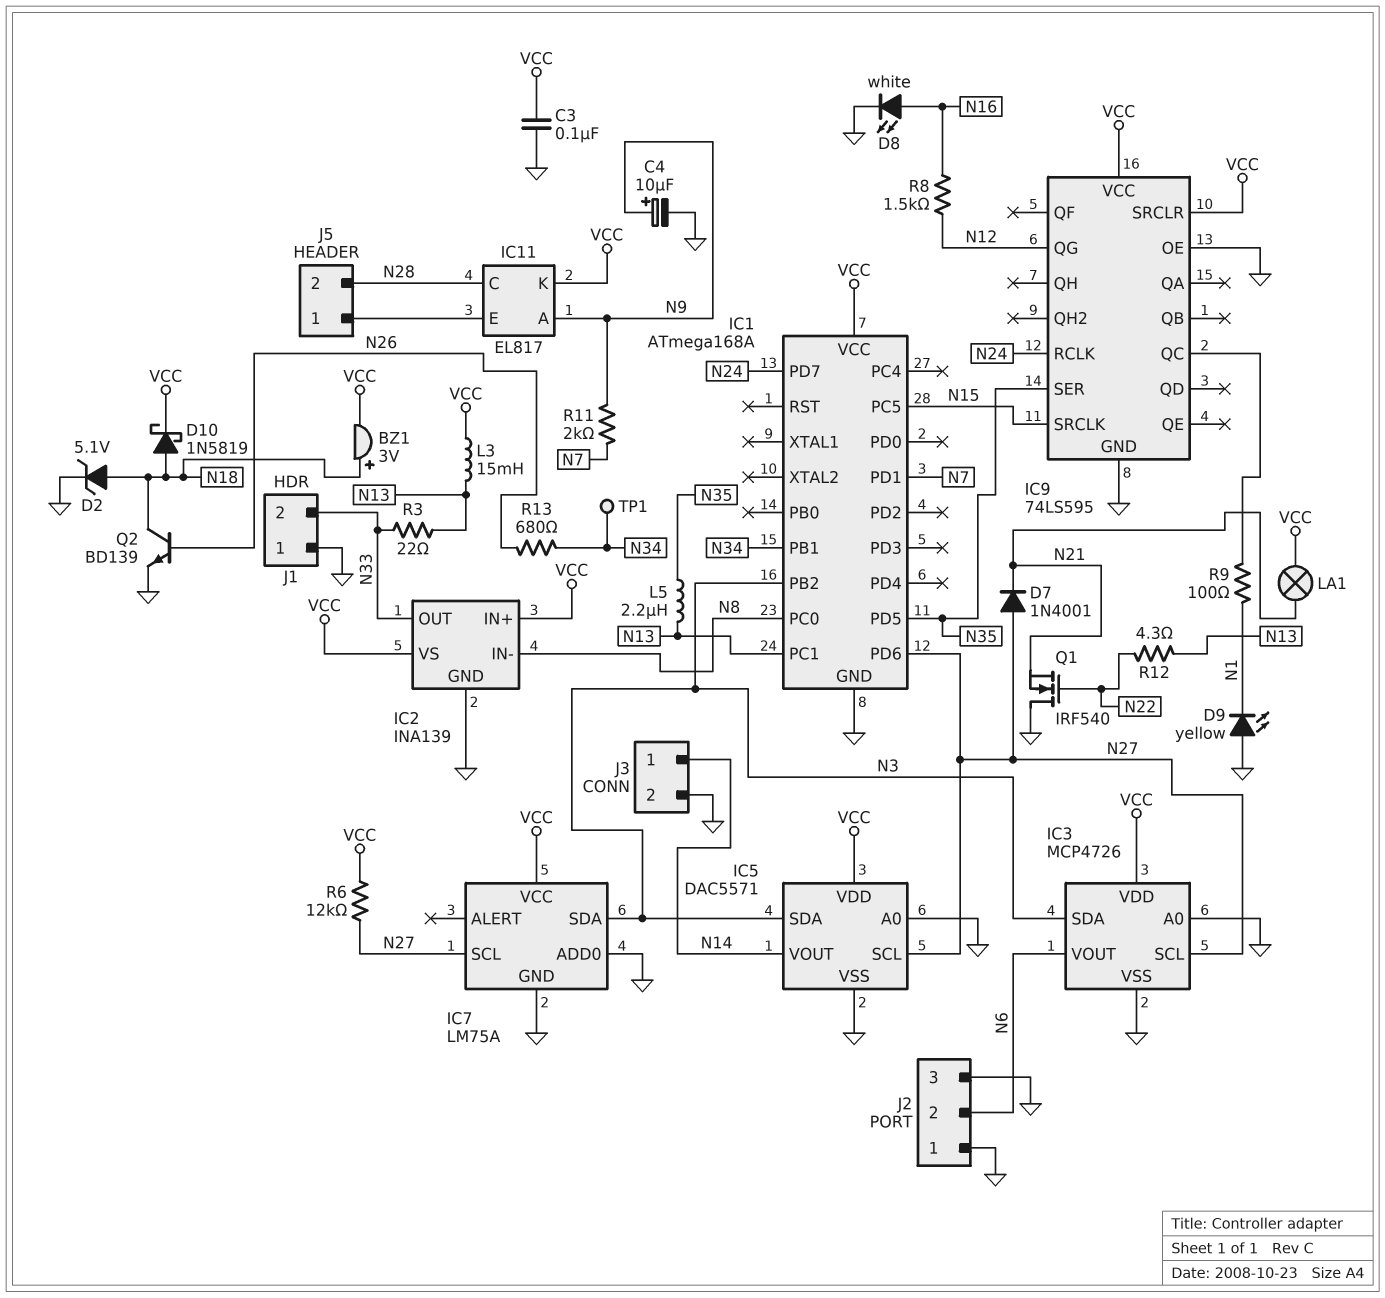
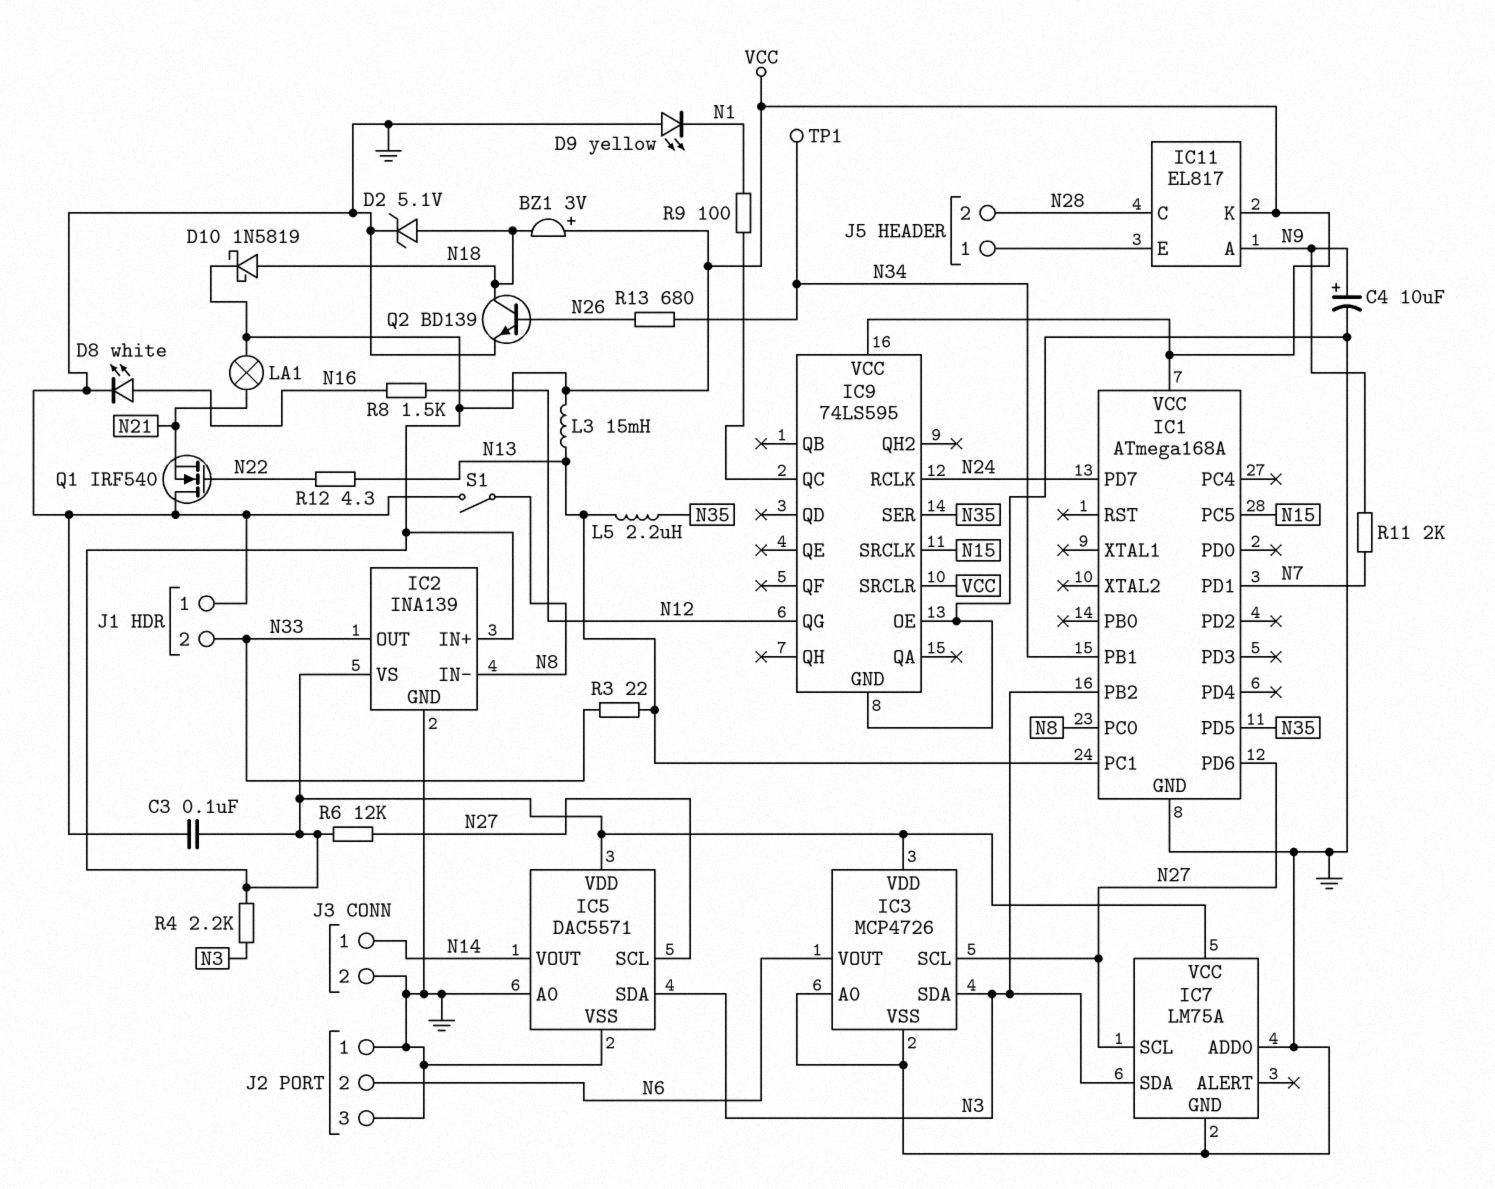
BZ1: buzzer 3V (plus N18, minus VCC) -> buzzer 3V (plus VCC, minus N18)
D7: diode 1N4001 (A N27, K N21) -> none
R4: none -> 2.2k (N3, VCC)
S1: none -> switch (GND, N8)

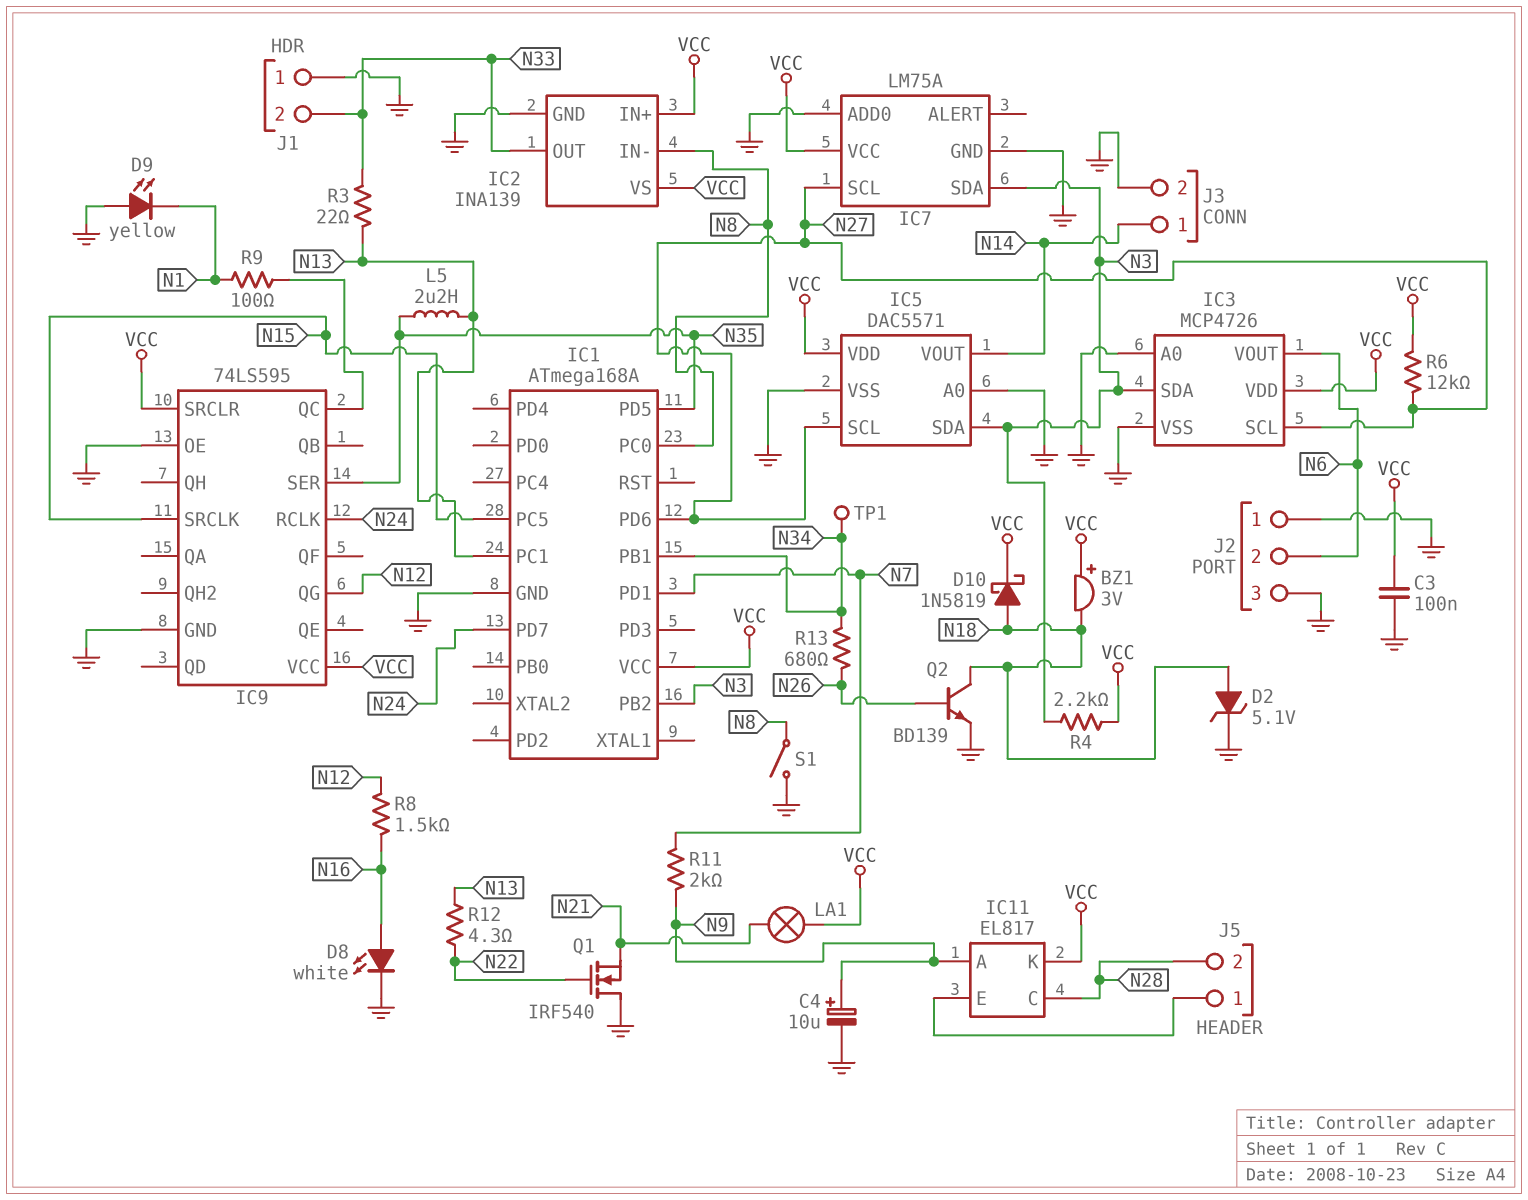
L3: 15mH (N13, VCC) -> none

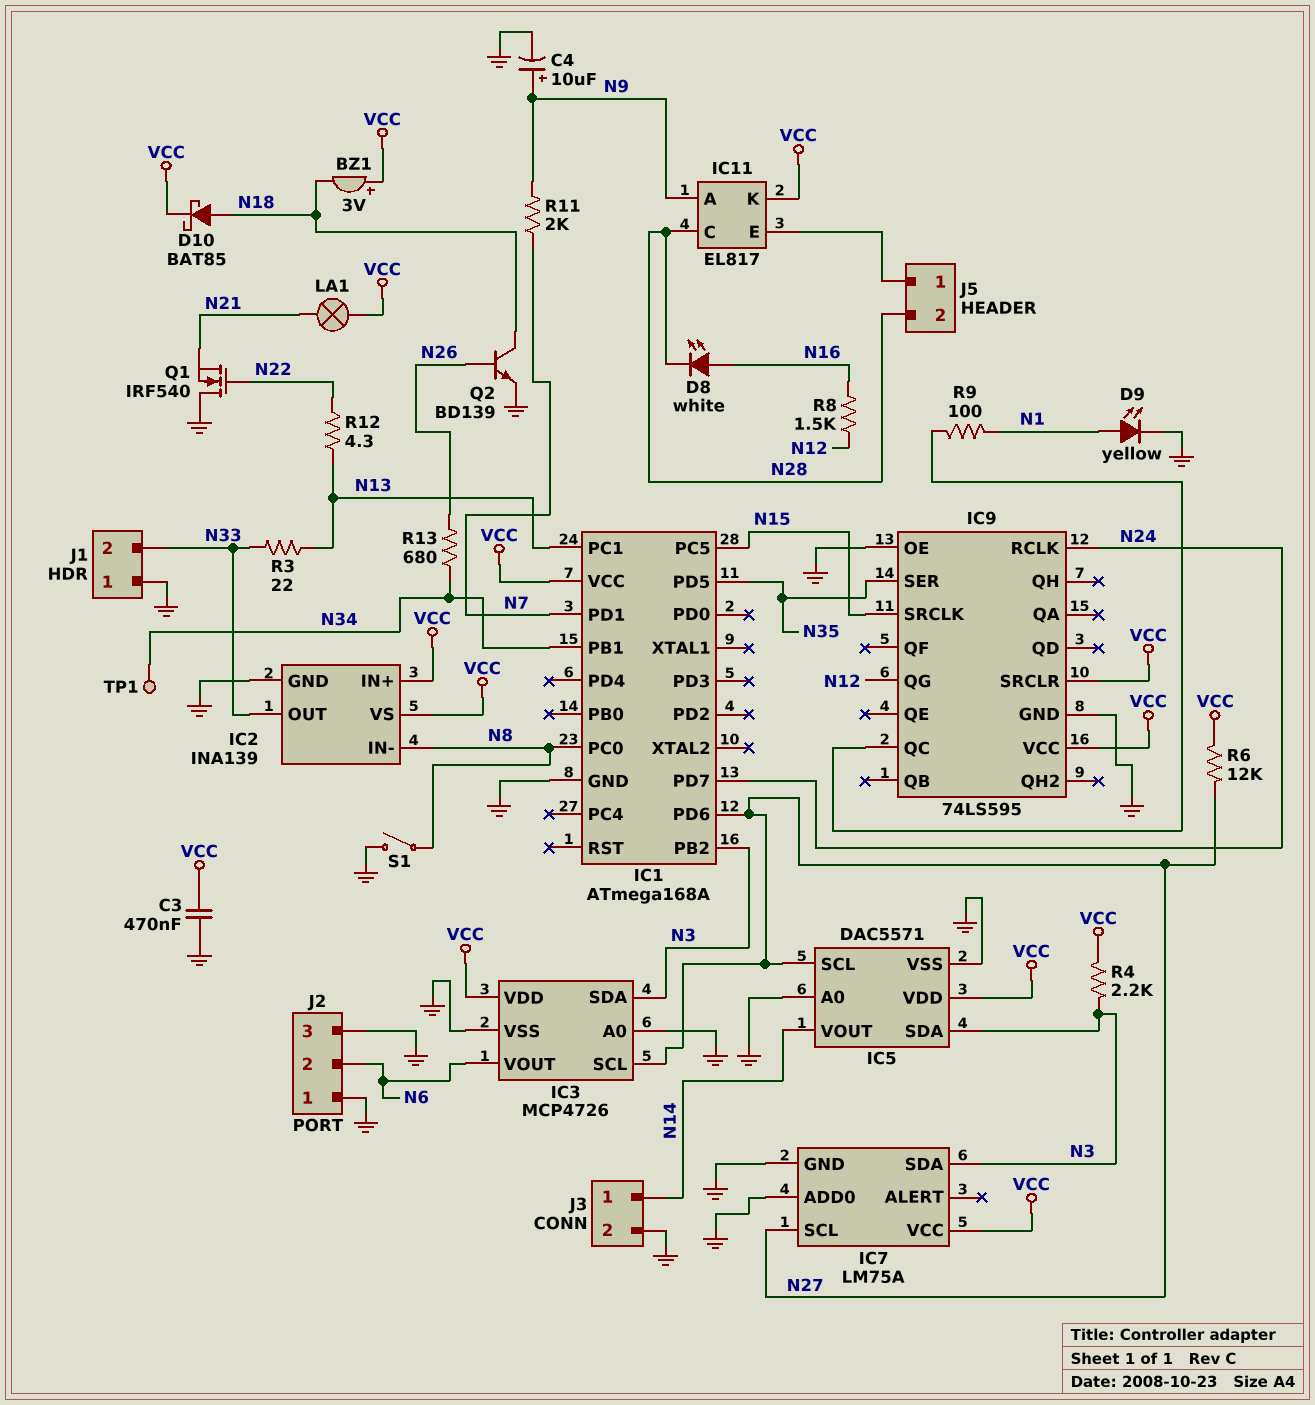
C3: 100nF (GND, VCC) -> 470nF (GND, VCC)
D2: zener 5.1V (A N18, K GND) -> none
D8: LED white (A N16, K GND) -> LED white (A N16, K N28)
D9: LED yellow (A GND, K N1) -> LED yellow (A N1, K GND)
D10: schottky 1N5819 (A N18, K VCC) -> schottky BAT85 (A N18, K VCC)
L5: 2.2uH (N13, N35) -> none

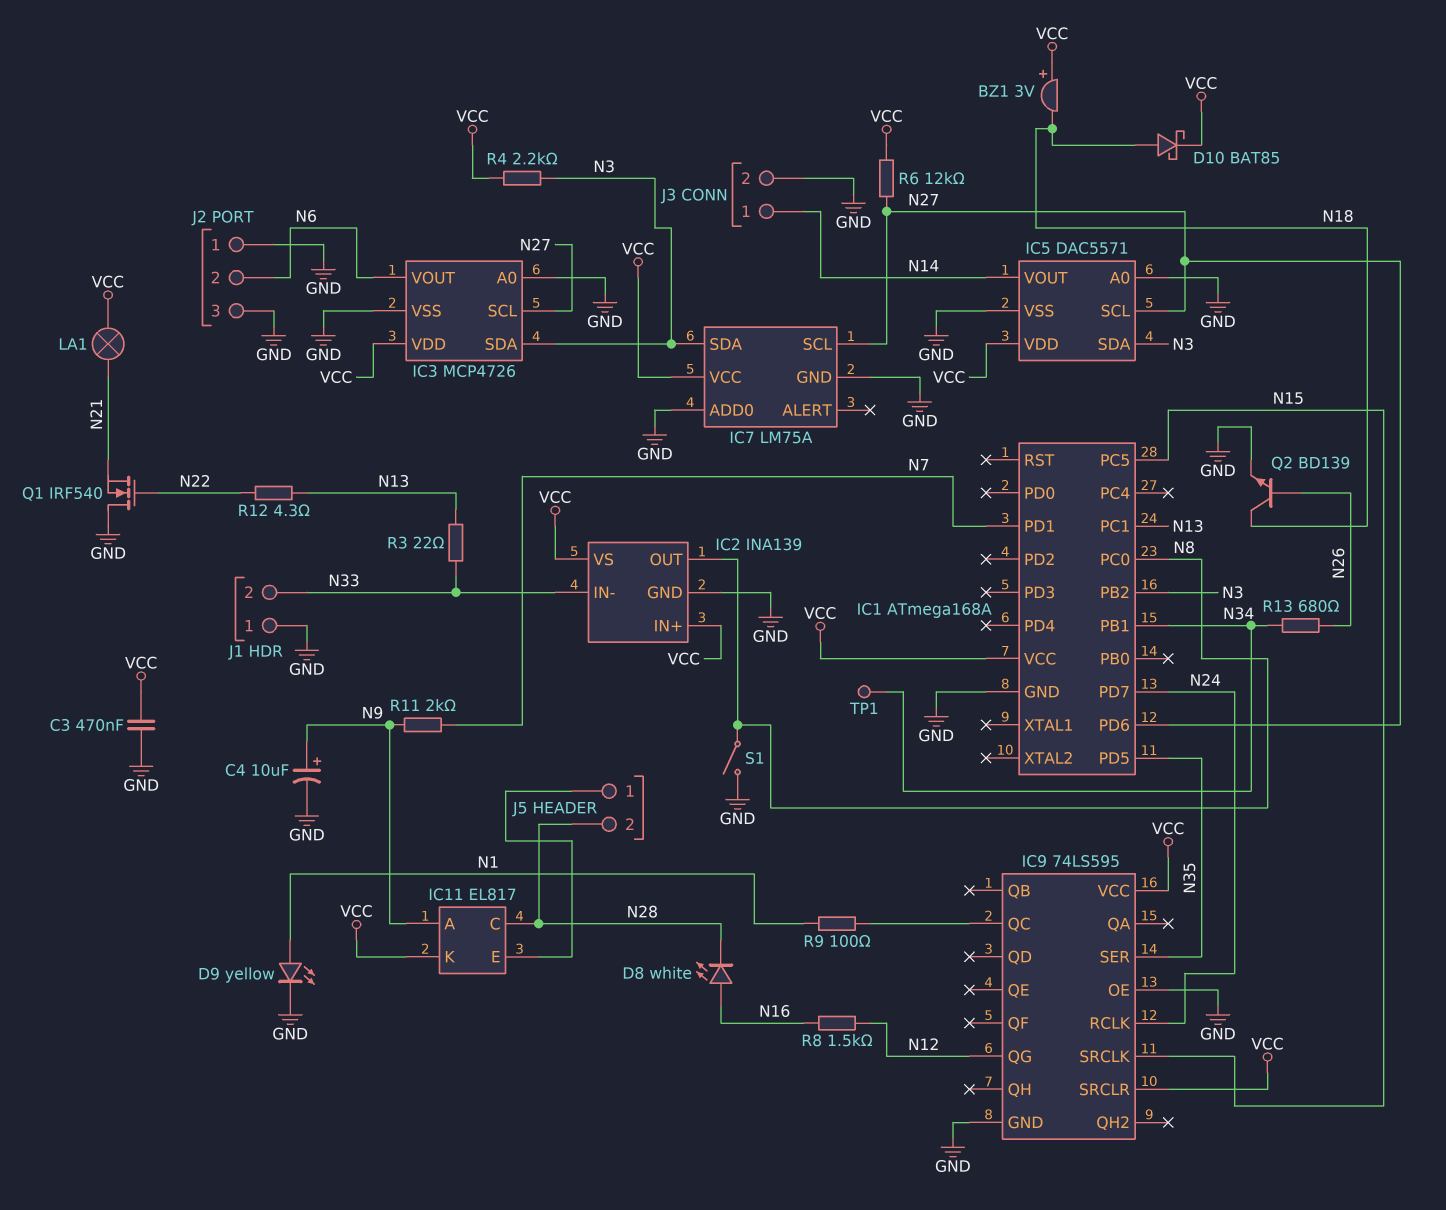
IC2 pin IN-: N8 -> N33
IC2 pin OUT: N33 -> N8

